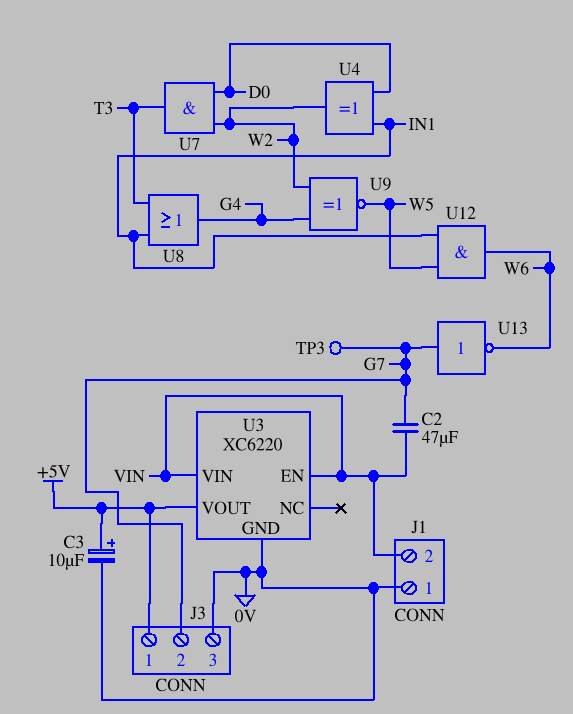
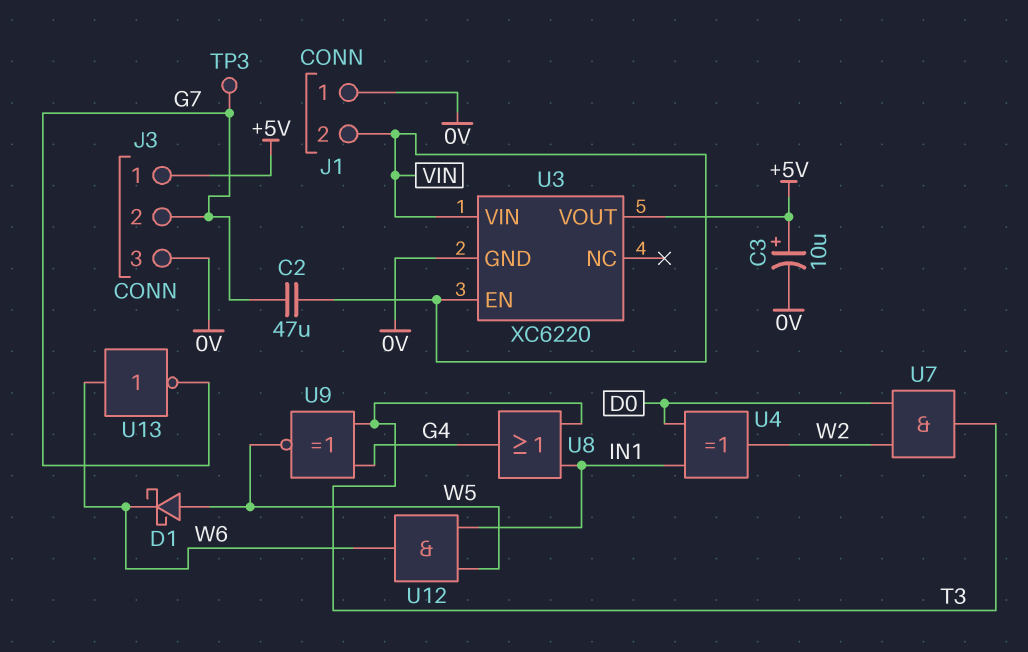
D1: none -> schottky (A W5, K W6)
U9: XNOR (in G4, in W2, out W5) -> XNOR (in G4, in T3, out W5)
U13: NOT (in G7, out W6) -> NOT (in W6, out G7)

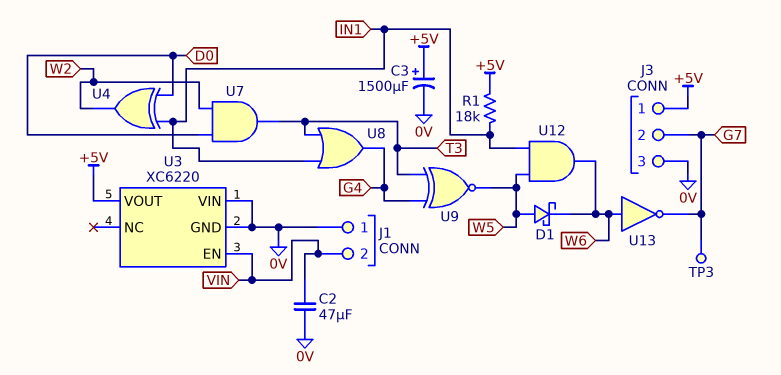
C2: 47uF (G7, VIN) -> 47uF (0V, VIN)
C3: 10uF (plus +5V, minus 0V) -> 1500uF (plus +5V, minus 0V)
R1: none -> 18k (+5V, IN1)
U3 pin VIN: VIN -> 0V

